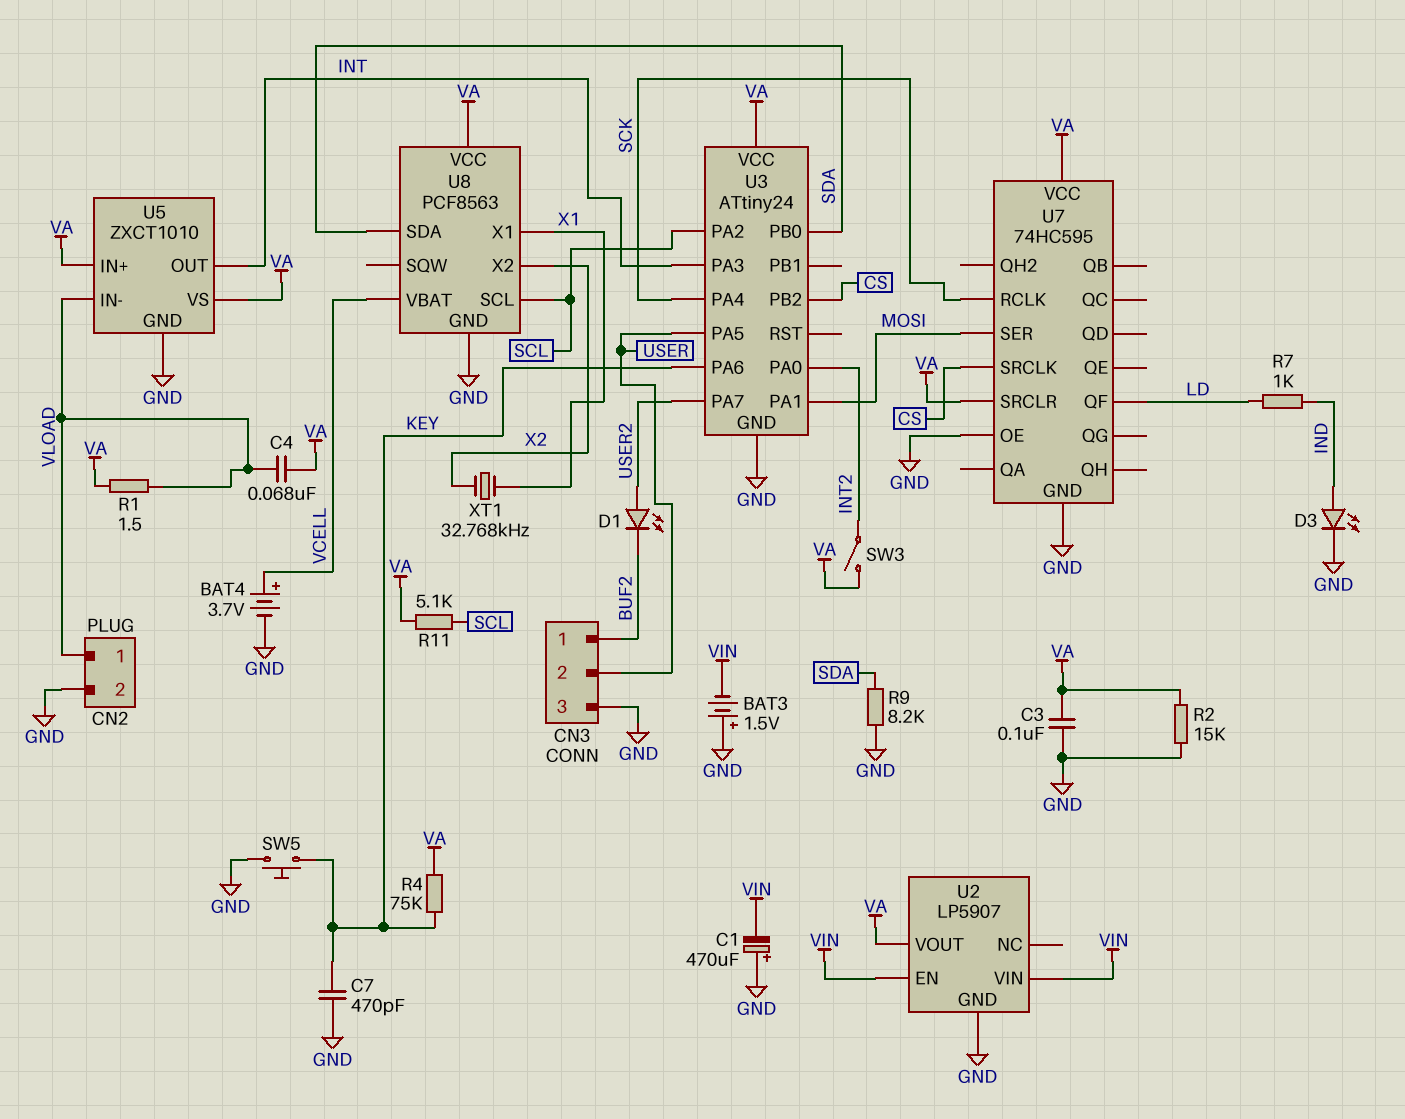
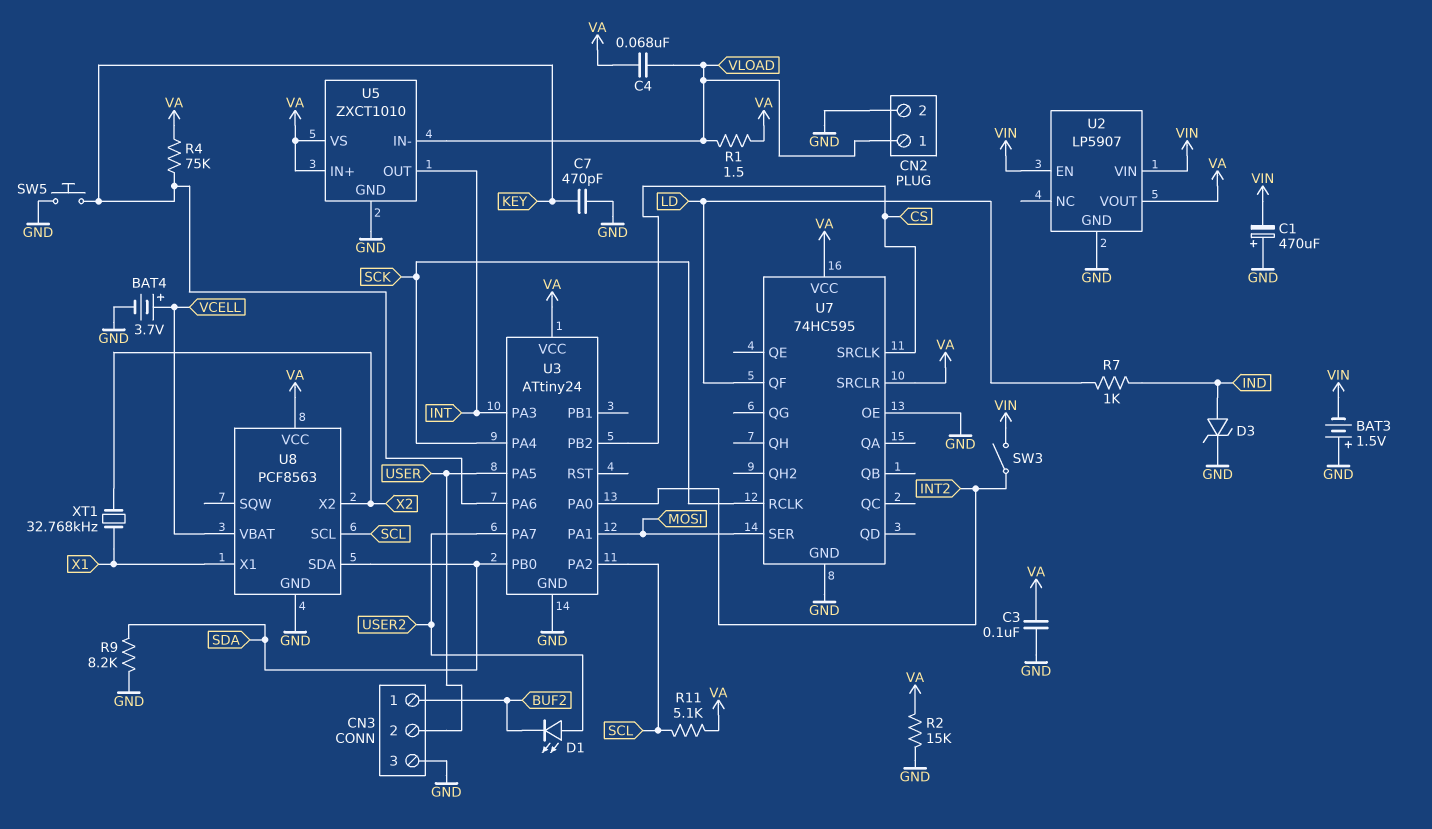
D3: LED (A IND, K GND) -> zener (A IND, K GND)
SW3: switch (INT2, VA) -> switch (INT2, VIN)

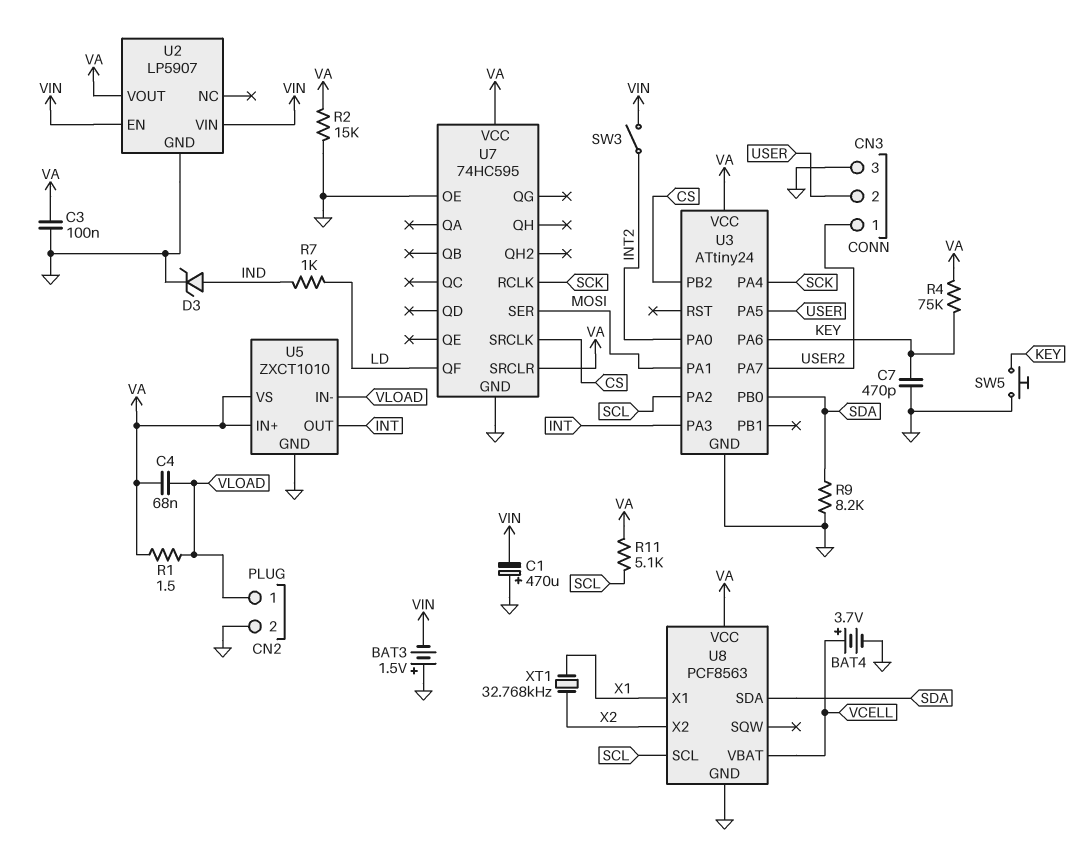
CN3 pin 1: BUF2 -> USER2
D1: LED (A USER2, K BUF2) -> none

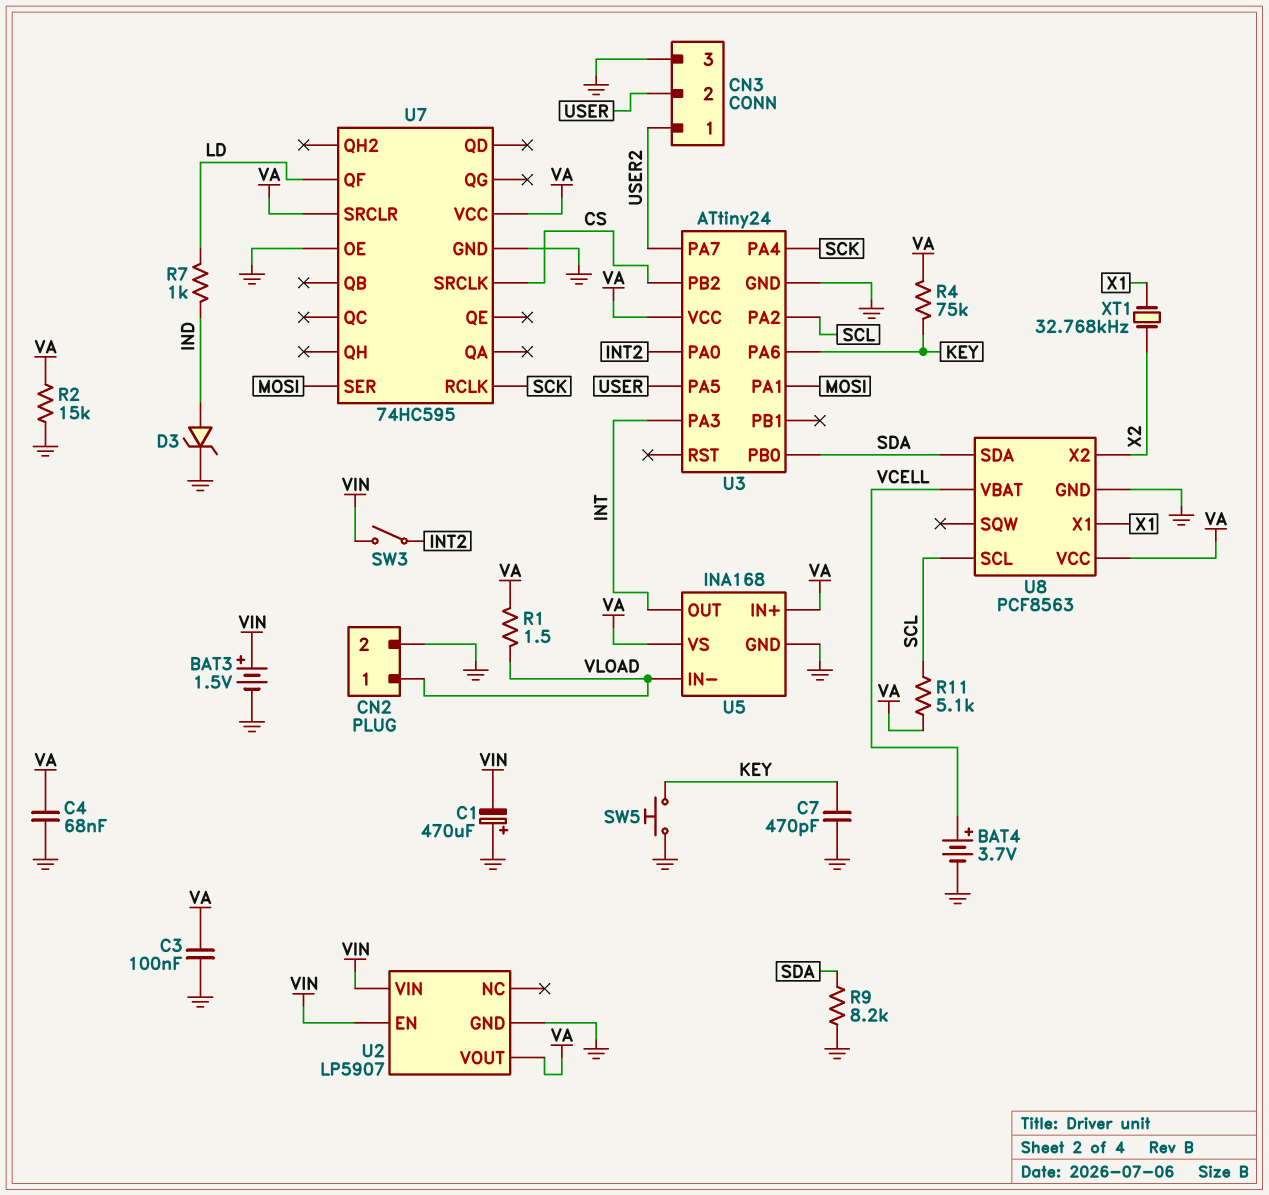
BAT3: 1.5V (plus GND, minus VIN) -> 1.5V (plus VIN, minus GND)
C4: 68nF (VA, VLOAD) -> 68nF (GND, VA)
U5: ZXCT1010 -> INA168

